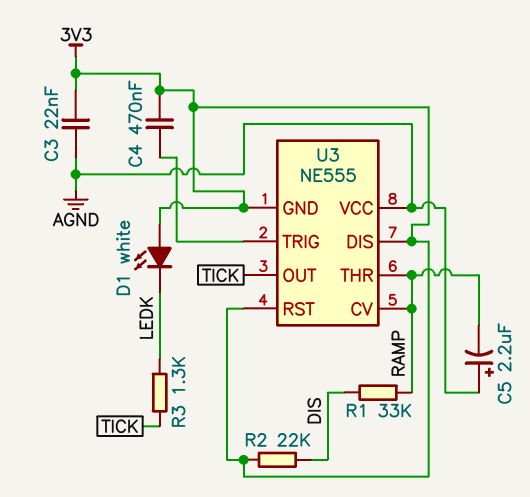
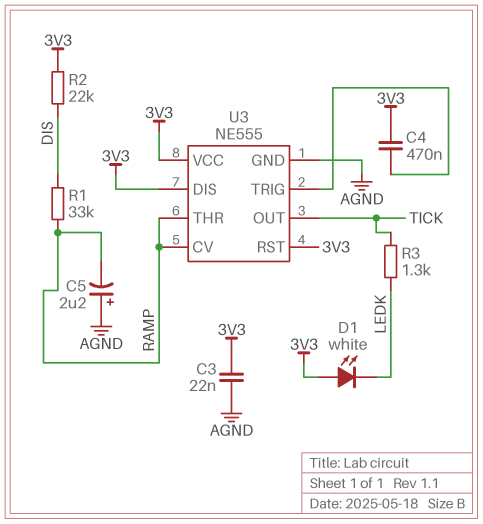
U3 pin GND: 3V3 -> AGND
U3 pin VCC: AGND -> 3V3

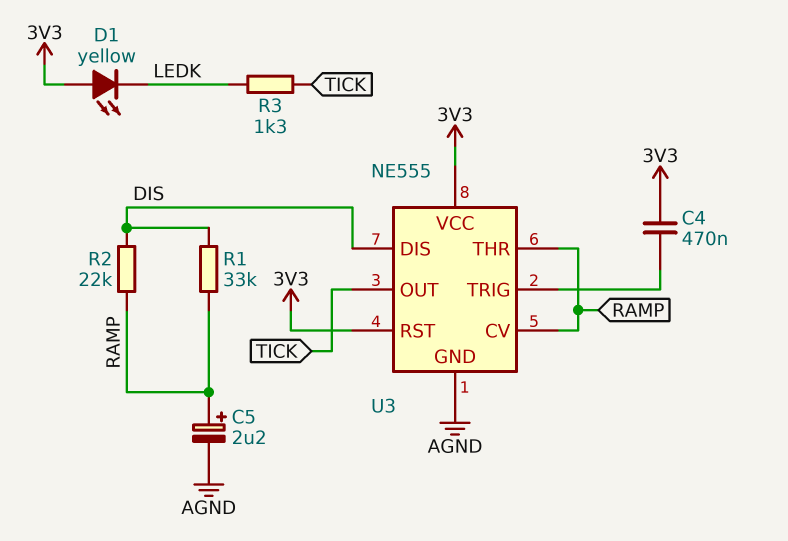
C3: 22nF (3V3, AGND) -> none
C5: 2.2uF (plus AGND, minus RAMP) -> 2.2uF (plus RAMP, minus AGND)
D1: LED white (A 3V3, K LEDK) -> LED yellow (A 3V3, K LEDK)
R2: 22k (3V3, DIS) -> 22k (DIS, RAMP)
U3 pin DIS: 3V3 -> DIS

